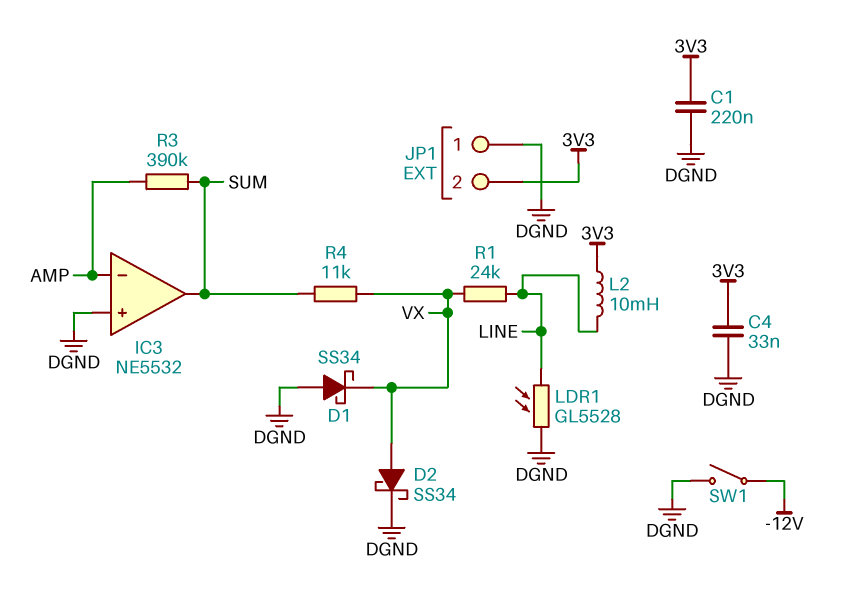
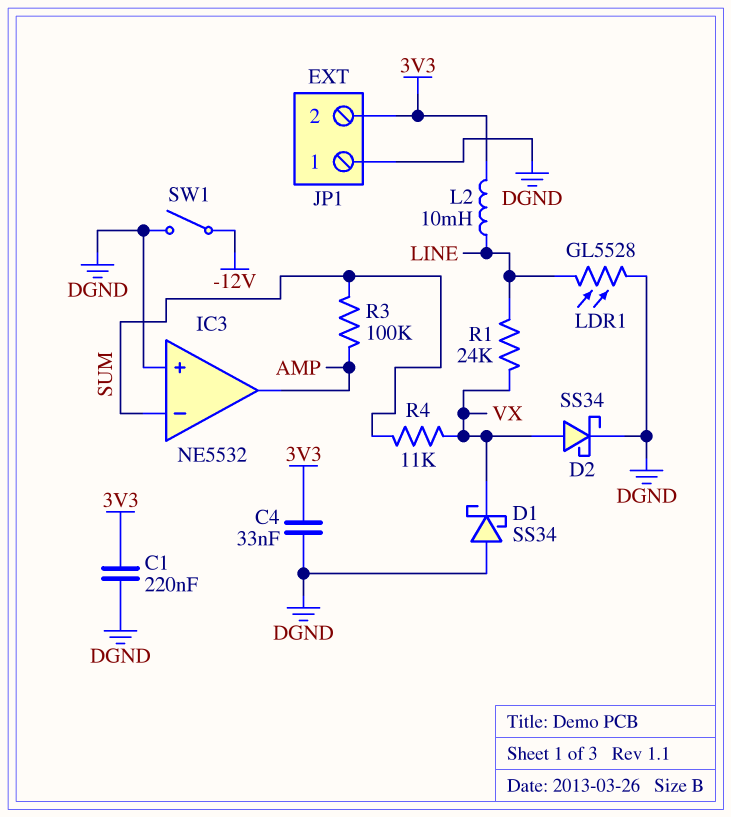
IC3 pin in-: AMP -> SUM
IC3 pin out: SUM -> AMP
R3: 390k (AMP, SUM) -> 100k (AMP, SUM)

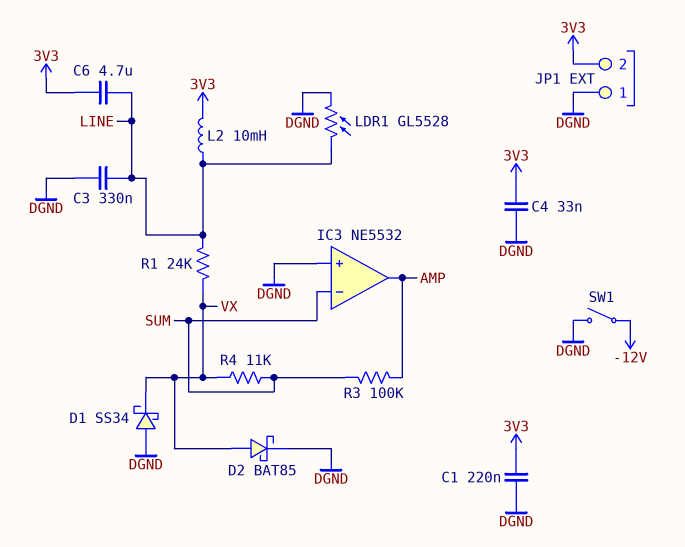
C3: none -> 330nF (DGND, LINE)
C6: none -> 4.7uF (3V3, LINE)
D2: schottky SS34 (A VX, K DGND) -> schottky BAT85 (A VX, K DGND)

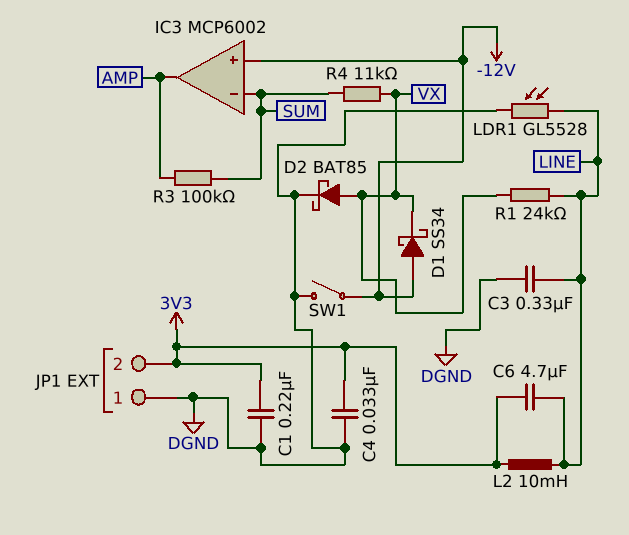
D1: schottky SS34 (A DGND, K VX) -> schottky SS34 (A -12V, K VX)
IC3: NE5532 -> MCP6002
IC3 pin in+: DGND -> -12V

